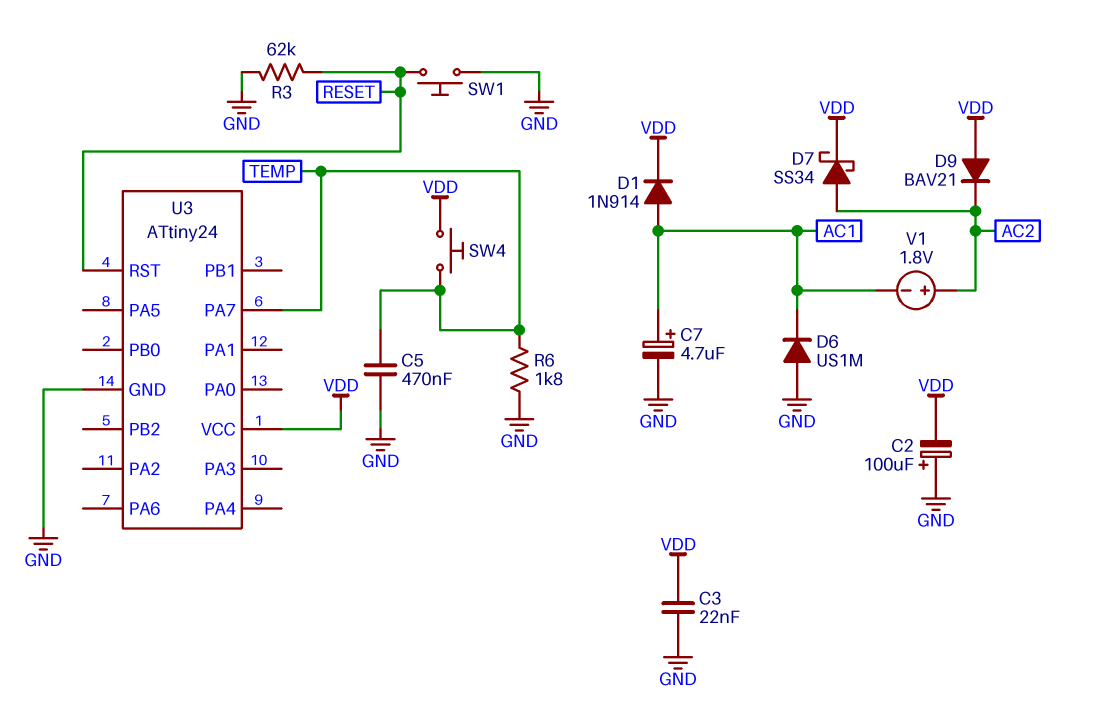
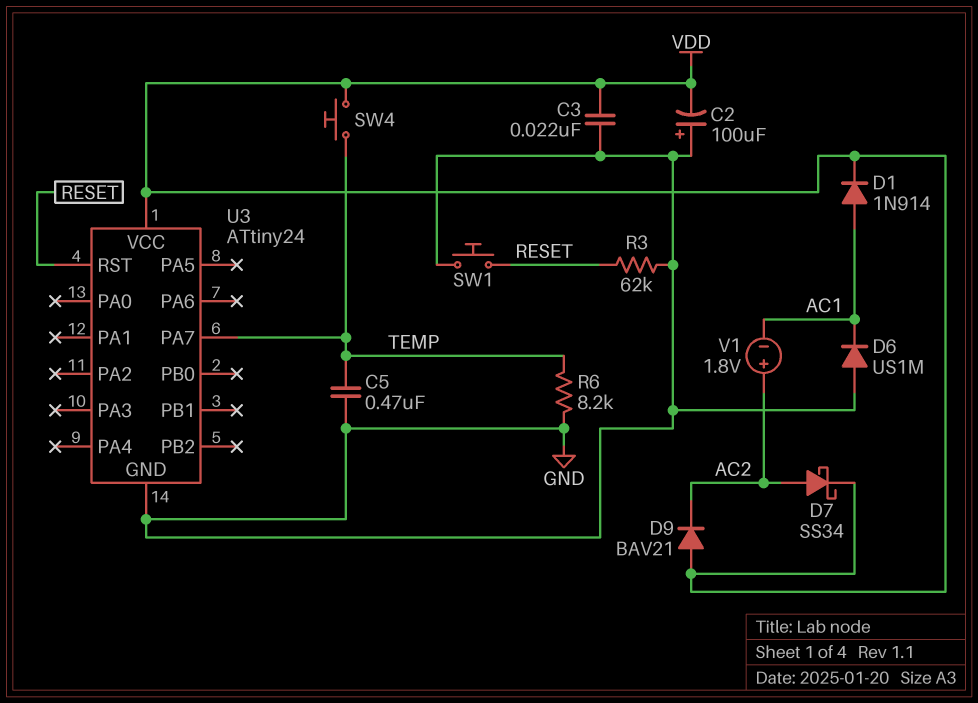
C7: 4.7uF (plus AC1, minus GND) -> none
R6: 1.8k (GND, TEMP) -> 8.2k (GND, TEMP)

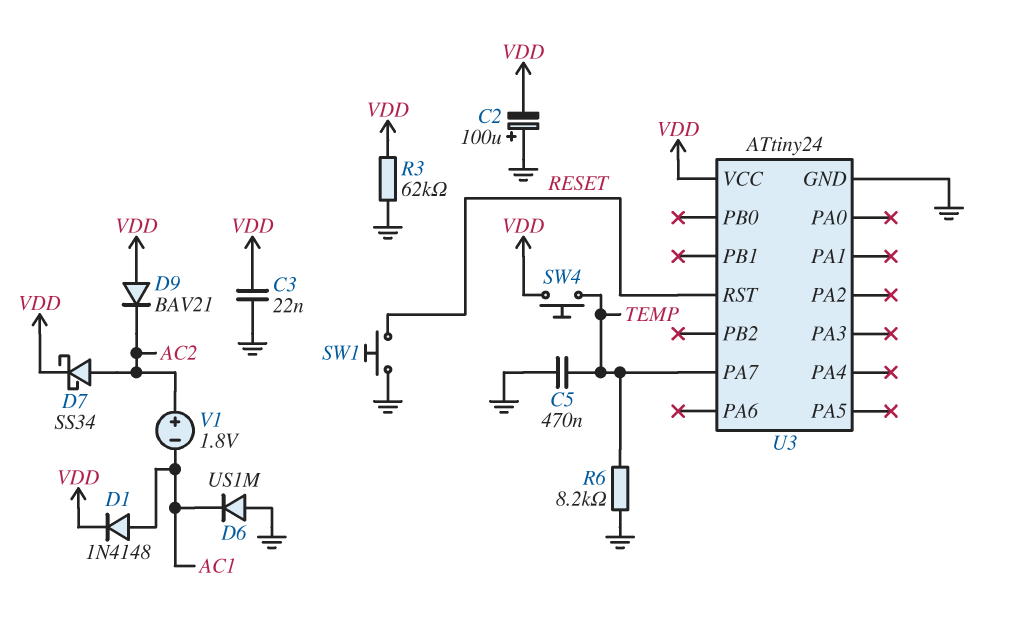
D1: diode 1N914 (A AC1, K VDD) -> diode 1N4148 (A AC1, K VDD)
R3: 62k (GND, RESET) -> 62k (GND, VDD)

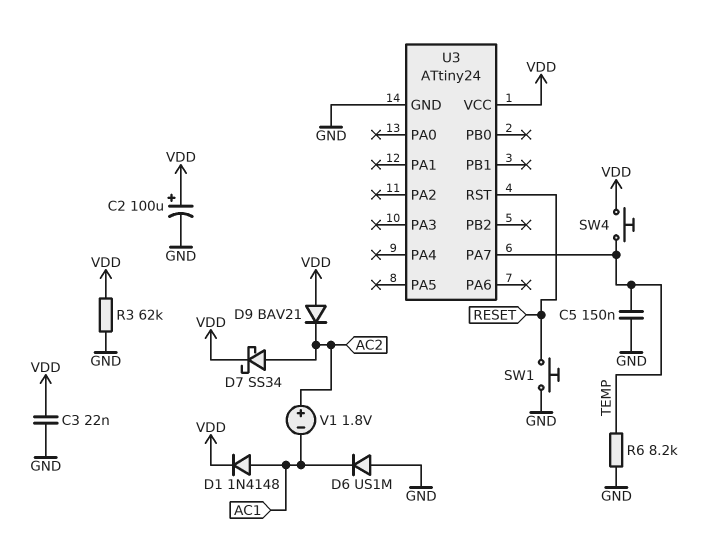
C2: 100uF (plus GND, minus VDD) -> 100uF (plus VDD, minus GND)
C5: 470nF (GND, TEMP) -> 150nF (GND, TEMP)

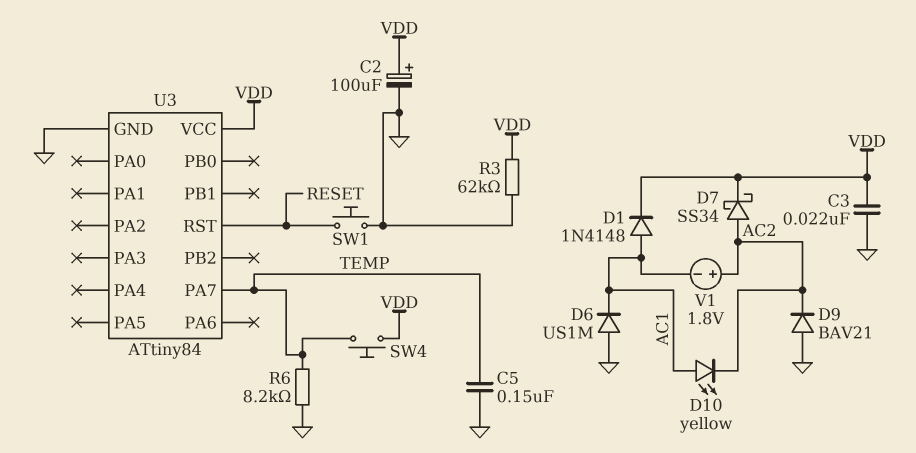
D9: diode BAV21 (A VDD, K AC2) -> diode BAV21 (A GND, K AC2)
D10: none -> LED yellow (A AC1, K AC2)
U3: ATtiny24 -> ATtiny84

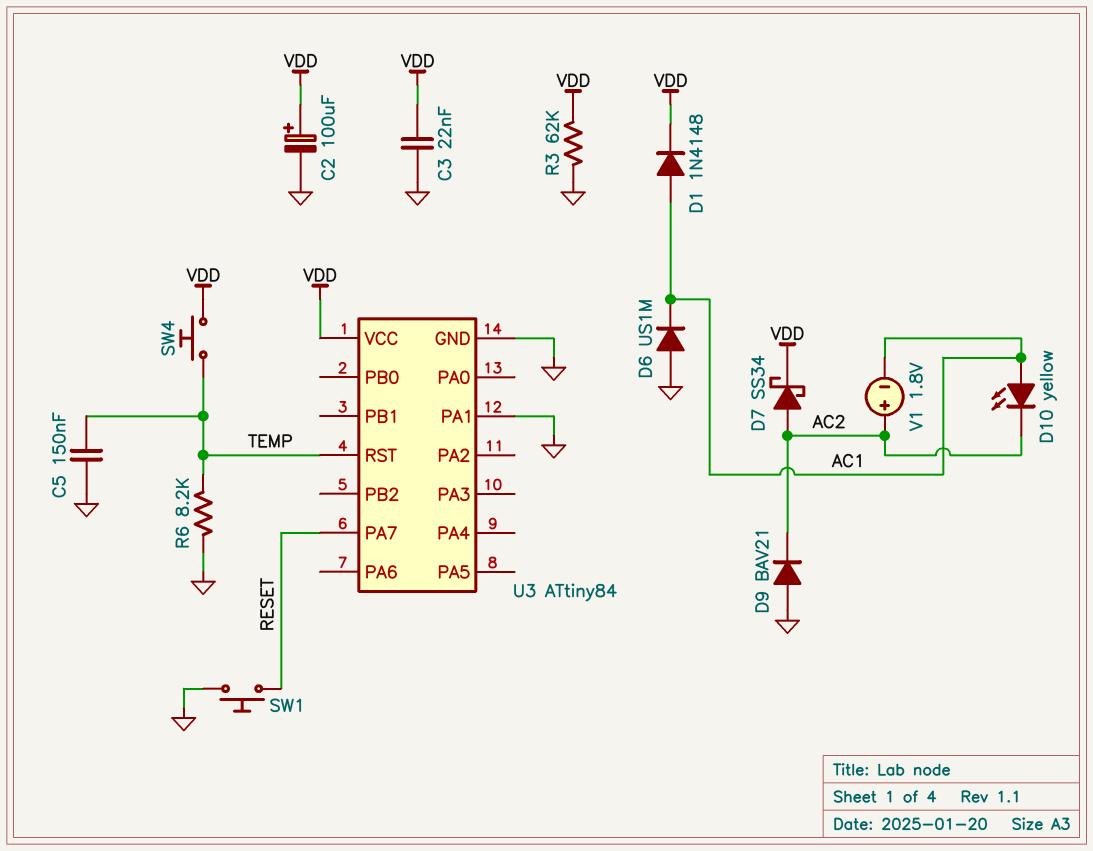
U3 pin PA1: none -> GND
U3 pin PA7: TEMP -> RESET
U3 pin RST: RESET -> TEMP

